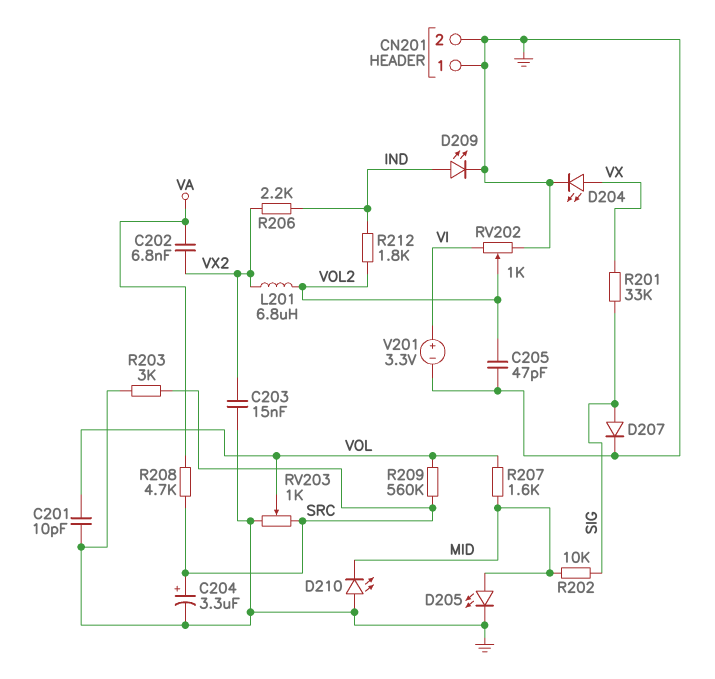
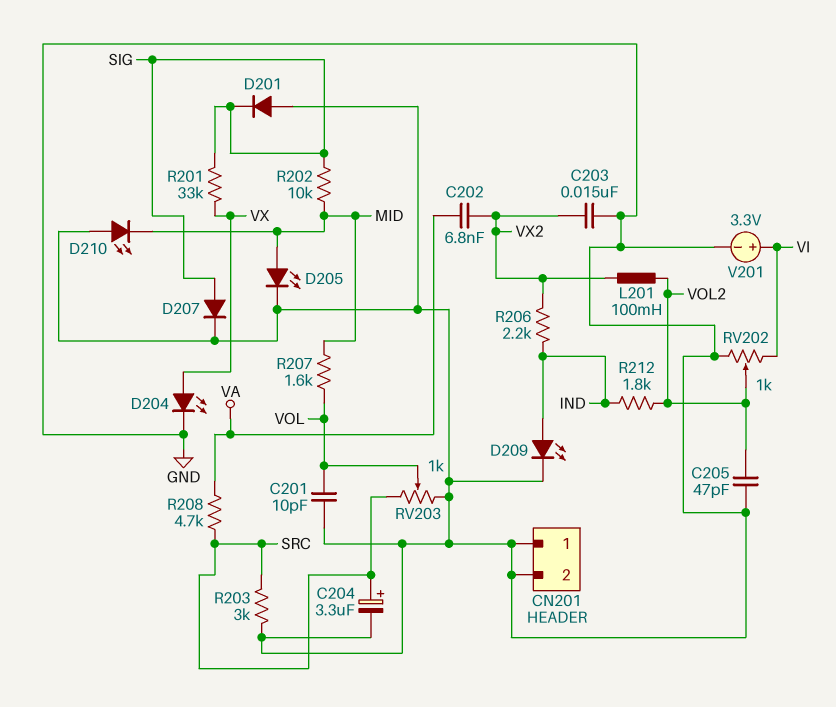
D201: none -> diode (A GND, K SIG)
L201: 6.8uH (VOL2, VX2) -> 100mH (VOL2, VX2)
R209: 560k (SRC, VOL) -> none

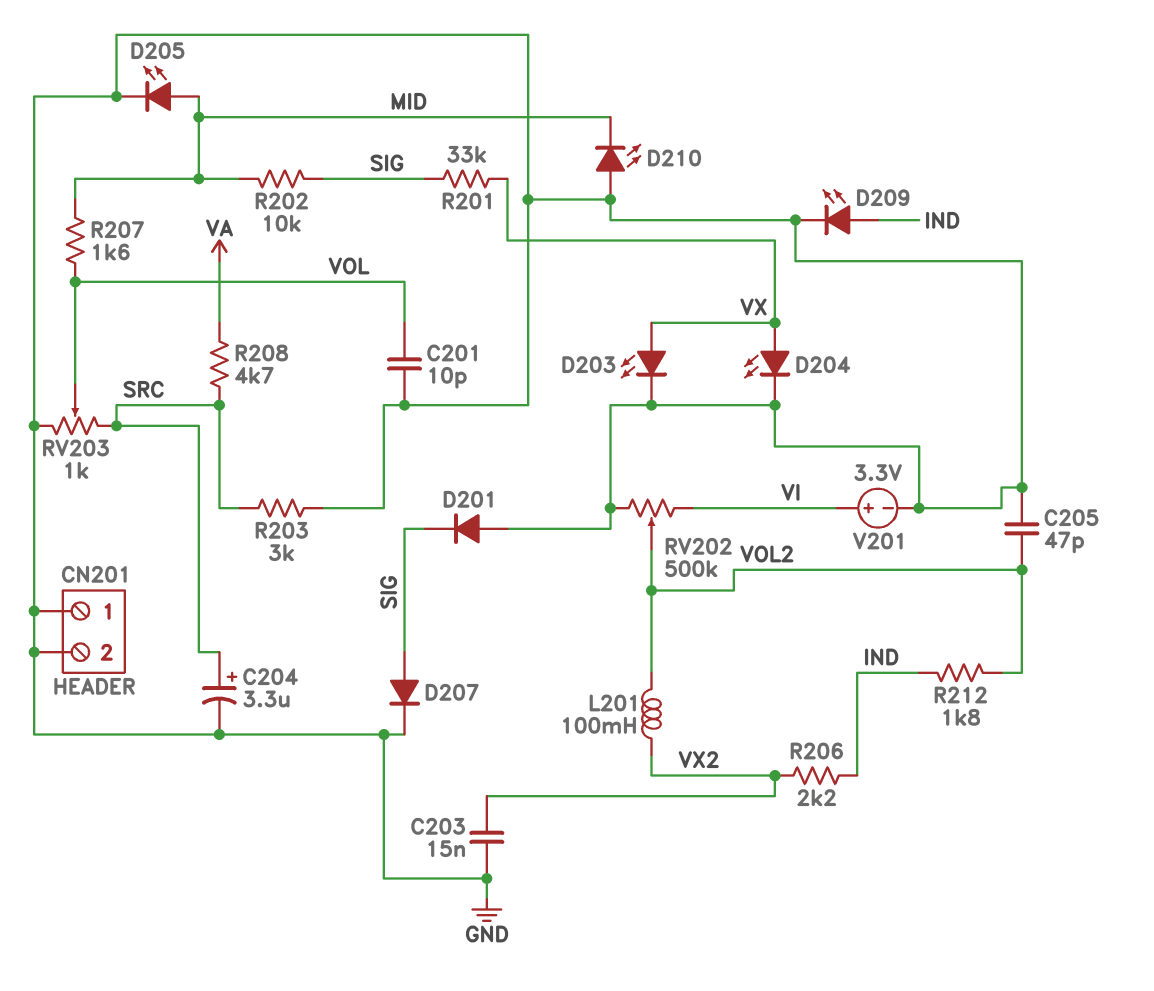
C202: 6.8nF (VA, VX2) -> none
D203: none -> LED (A VX, K GND)
RV202: 1k (GND, VI, wiper VOL2) -> 500k (GND, VI, wiper VOL2)

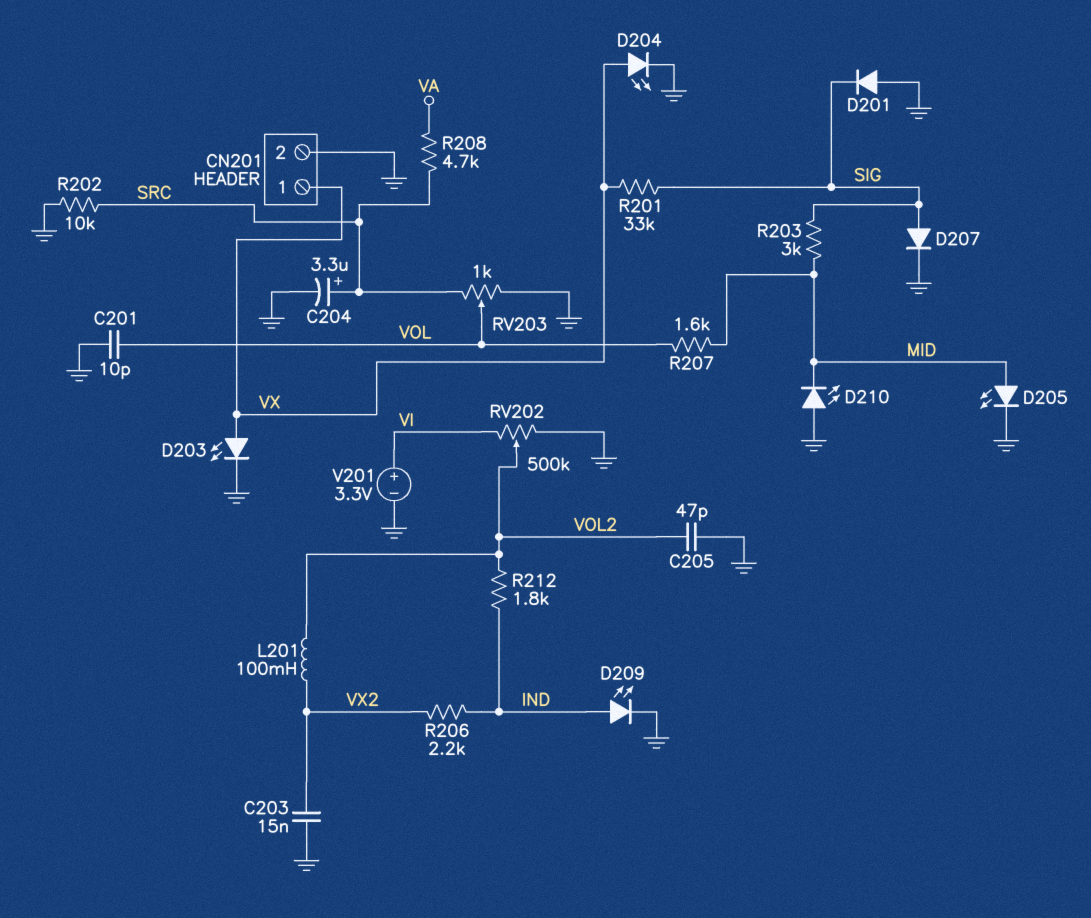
CN201 pin 1: GND -> VX
R202: 10k (MID, SIG) -> 10k (GND, SRC)
R203: 3k (GND, SRC) -> 3k (MID, SIG)

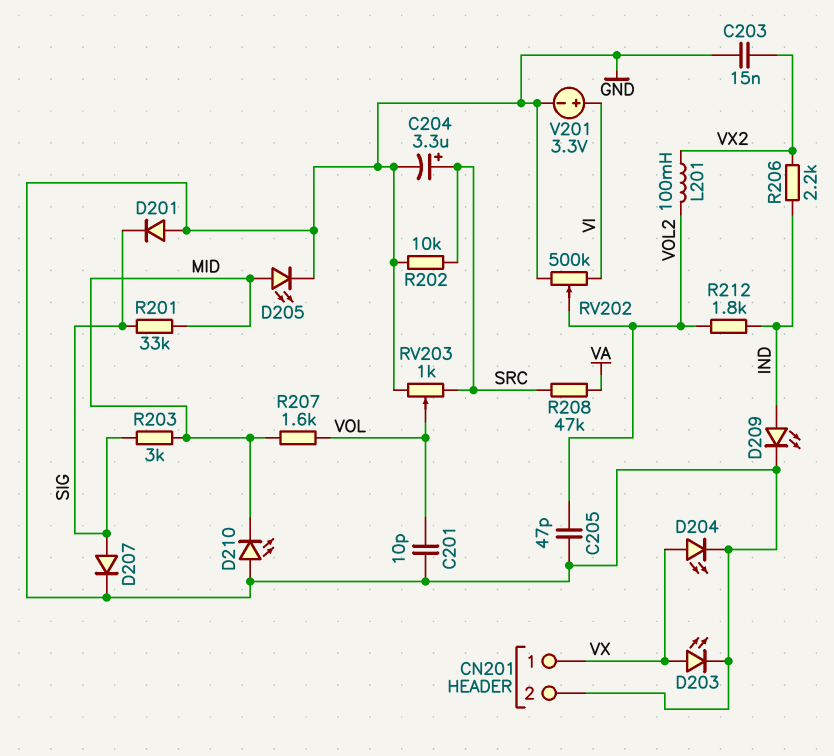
R201: 33k (SIG, VX) -> 33k (MID, SIG)
R208: 4.7k (SRC, VA) -> 47k (SRC, VA)

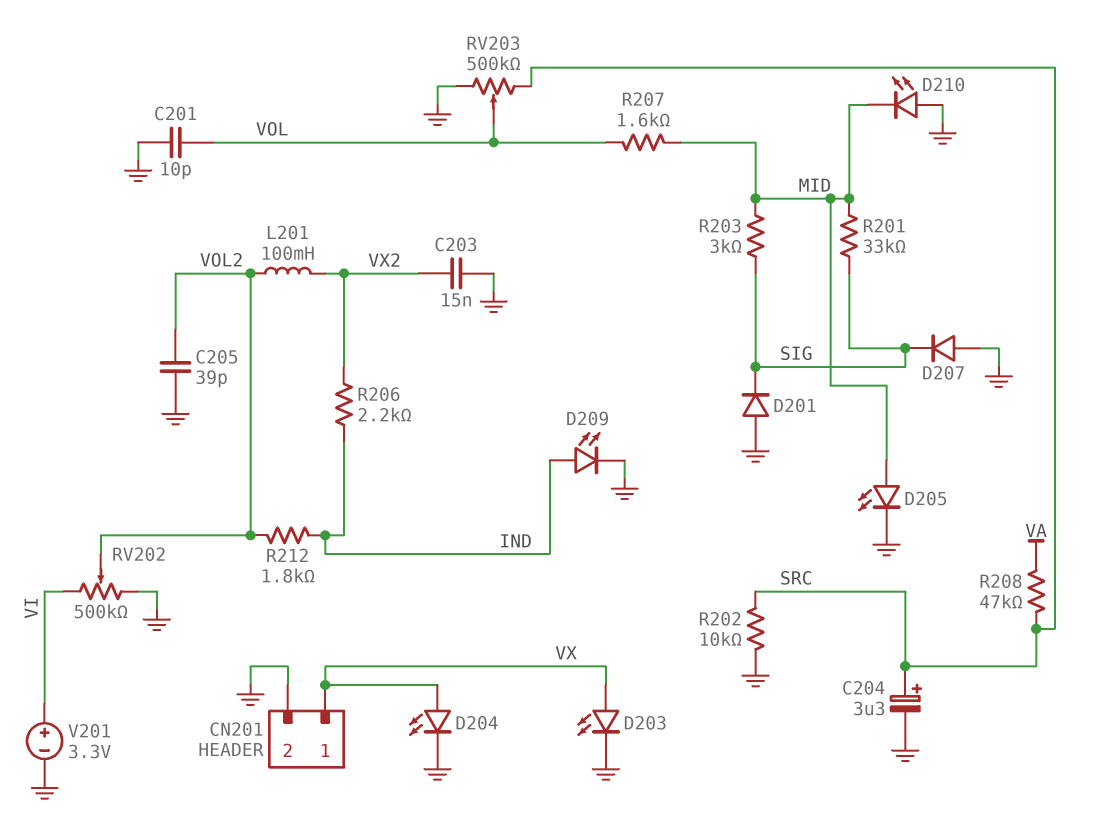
C205: 47pF (GND, VOL2) -> 39pF (GND, VOL2)
D207: diode (A SIG, K GND) -> diode (A GND, K SIG)
RV203: 1k (GND, SRC, wiper VOL) -> 500k (GND, SRC, wiper VOL)

